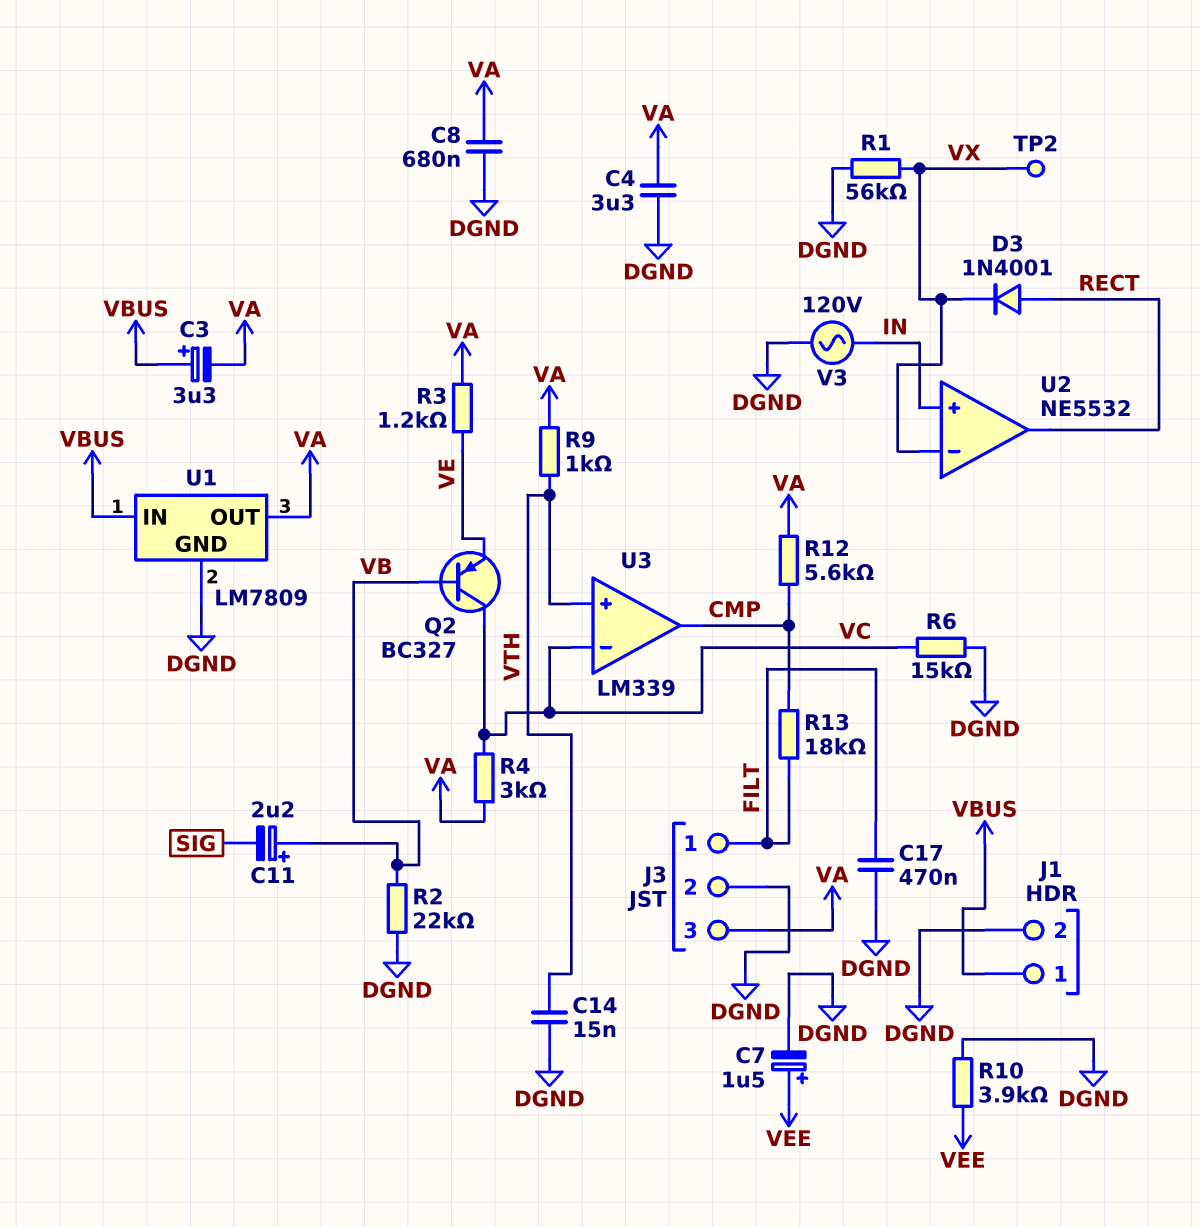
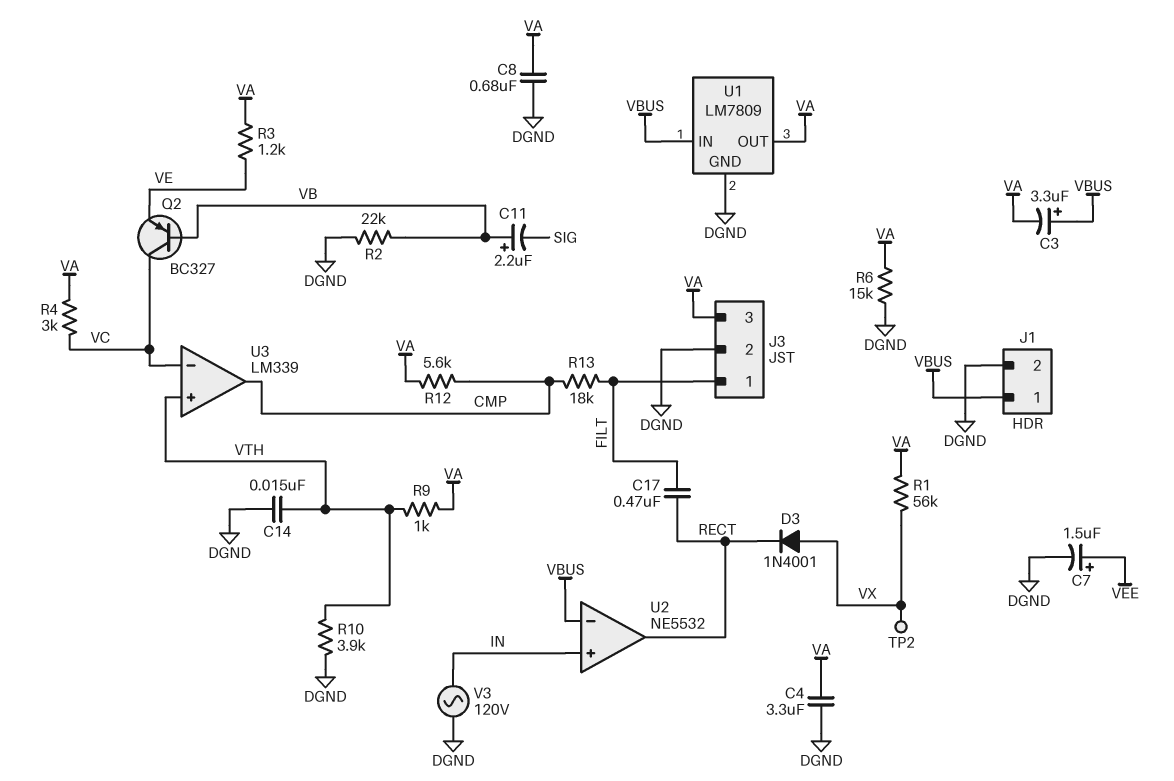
C17: 470nF (DGND, FILT) -> 470nF (FILT, RECT)
D3: diode 1N4001 (A RECT, K VX) -> diode 1N4001 (A VX, K RECT)
R1: 56k (DGND, VX) -> 56k (VA, VX)
R6: 15k (DGND, VC) -> 15k (DGND, VA)
R10: 3.9k (DGND, VEE) -> 3.9k (DGND, VTH)
U2 pin in-: VX -> VBUS

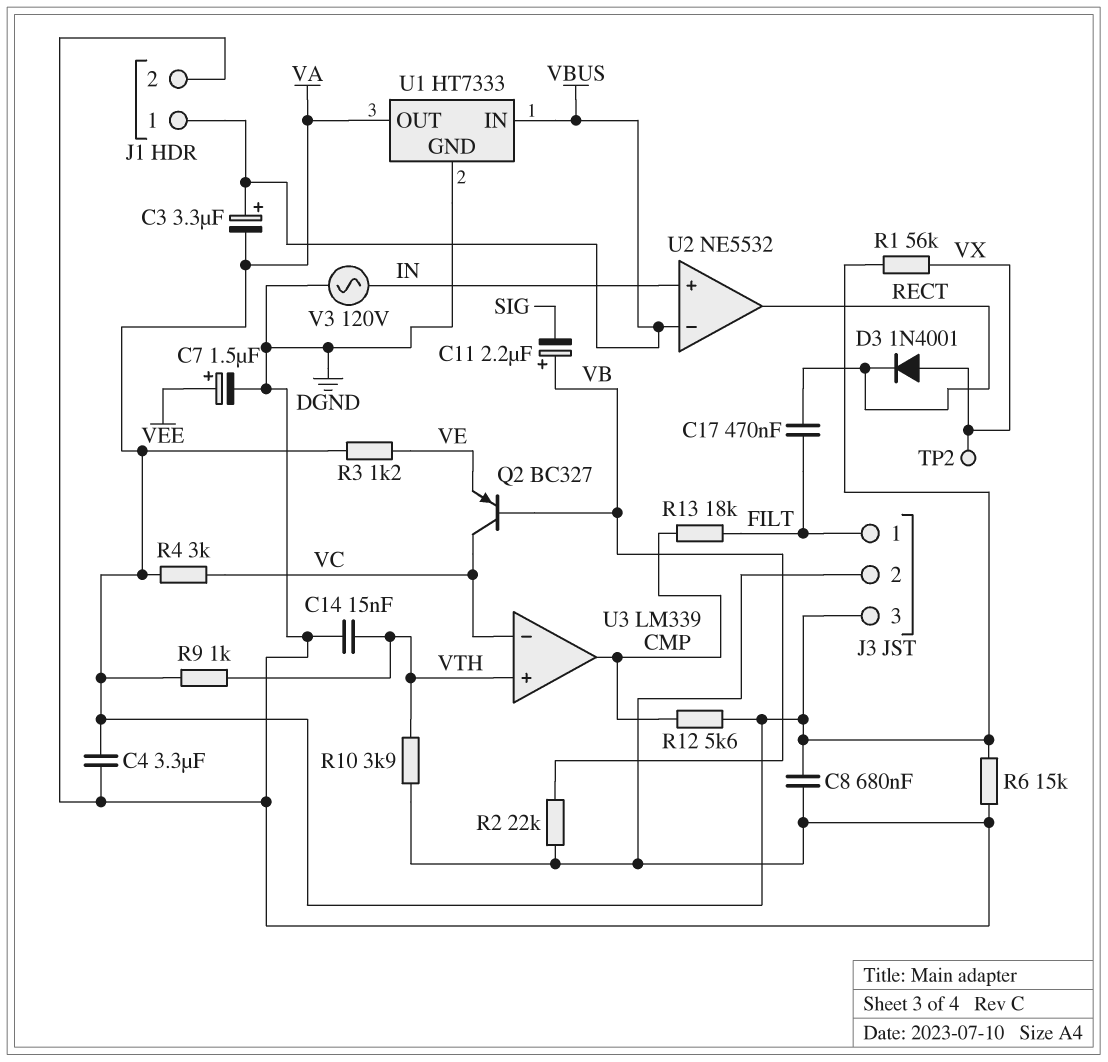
U1: LM7809 -> HT7333

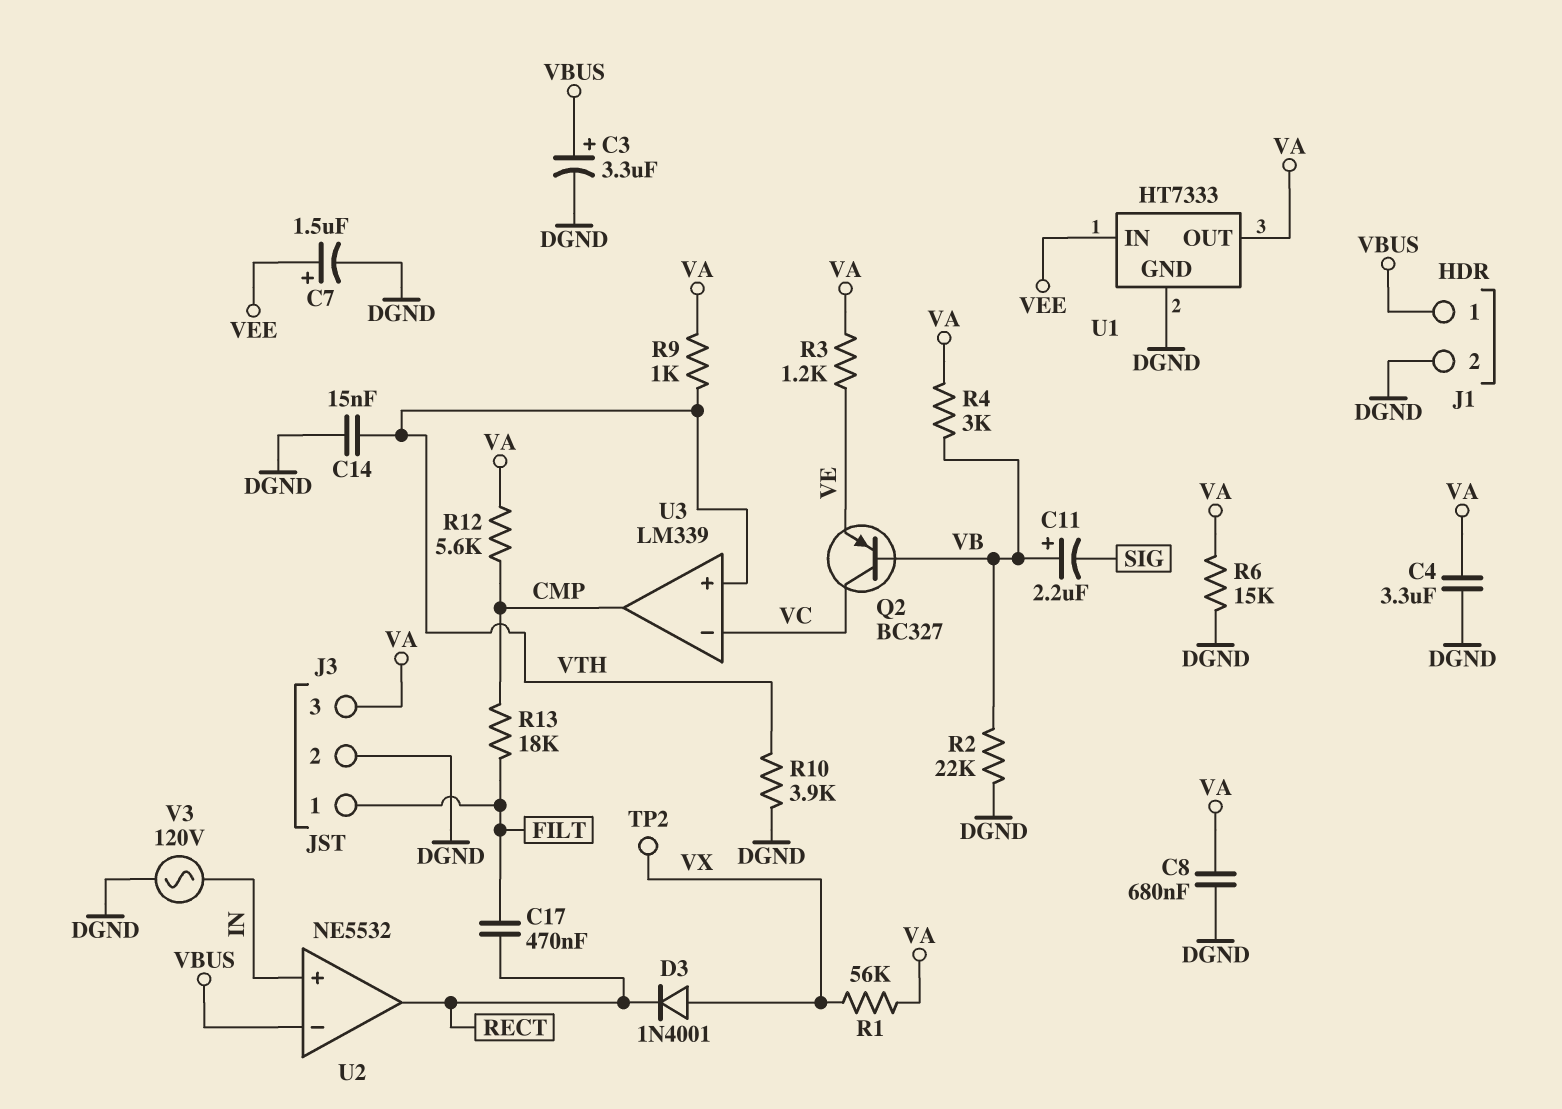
C3: 3.3uF (plus VBUS, minus VA) -> 3.3uF (plus VBUS, minus DGND)
R4: 3k (VA, VC) -> 3k (VA, VB)
U1 pin IN: VBUS -> VEE

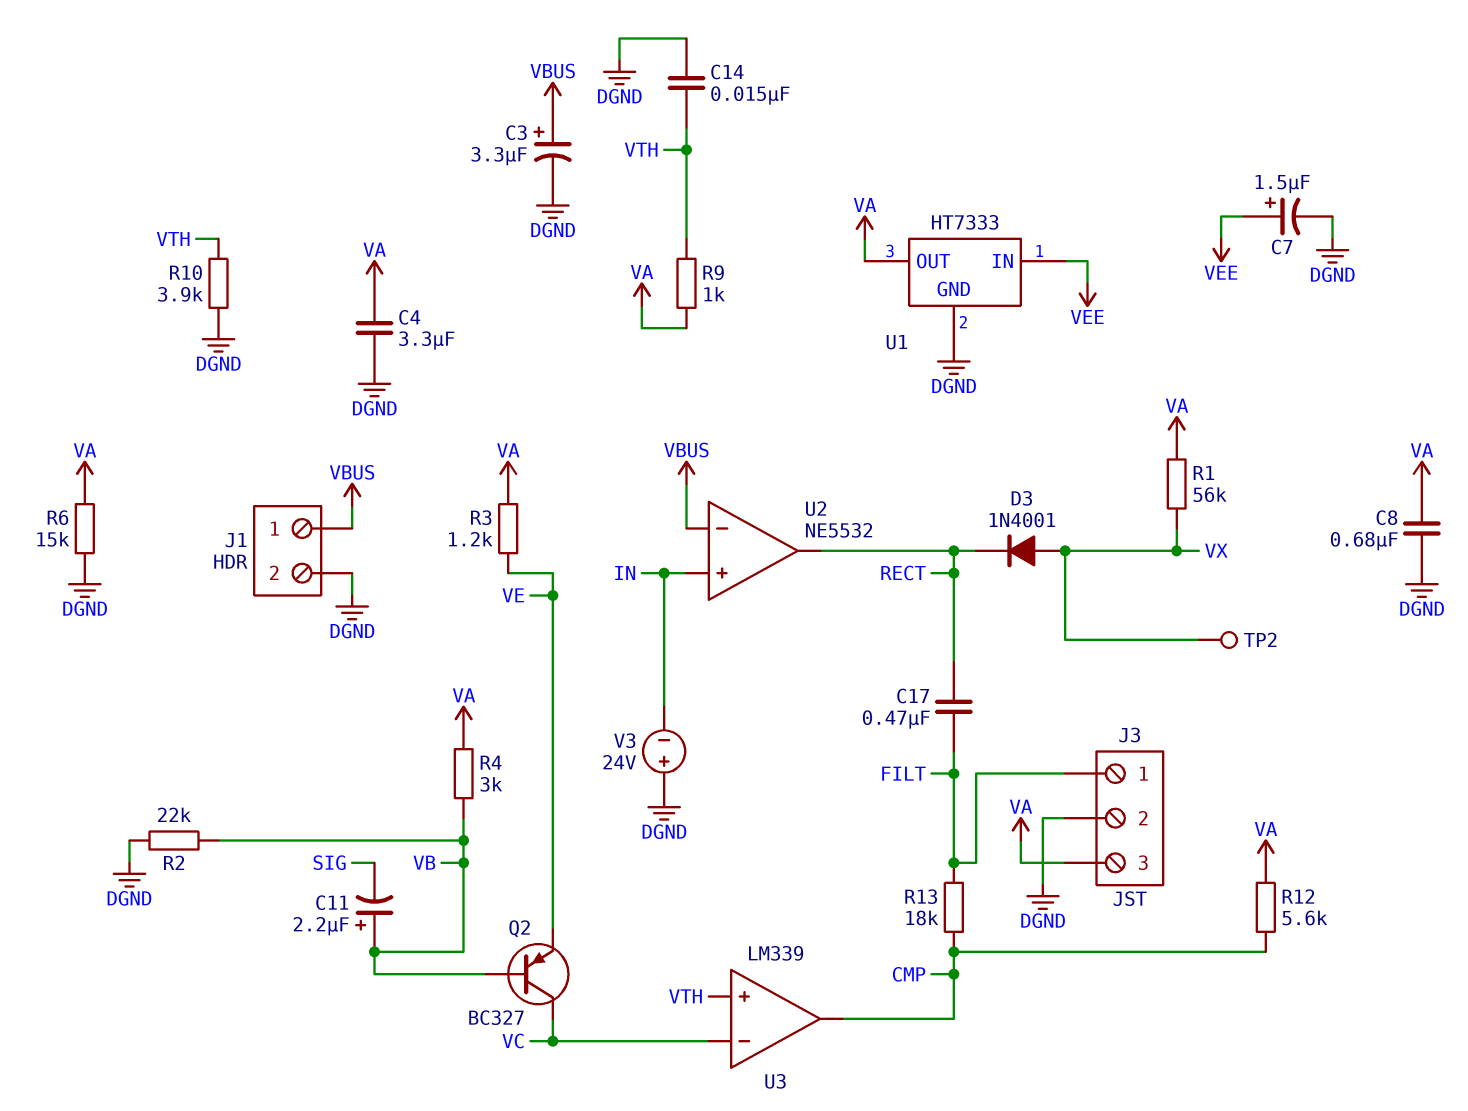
V3: AC 120V (DGND, IN) -> 24V (plus DGND, minus IN)

